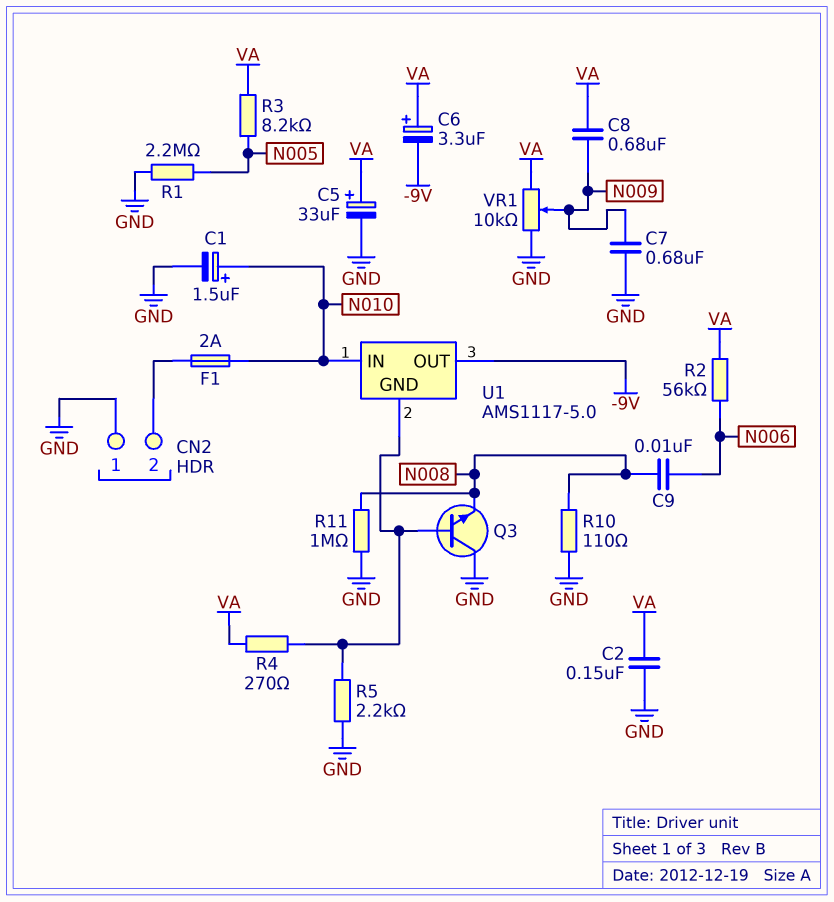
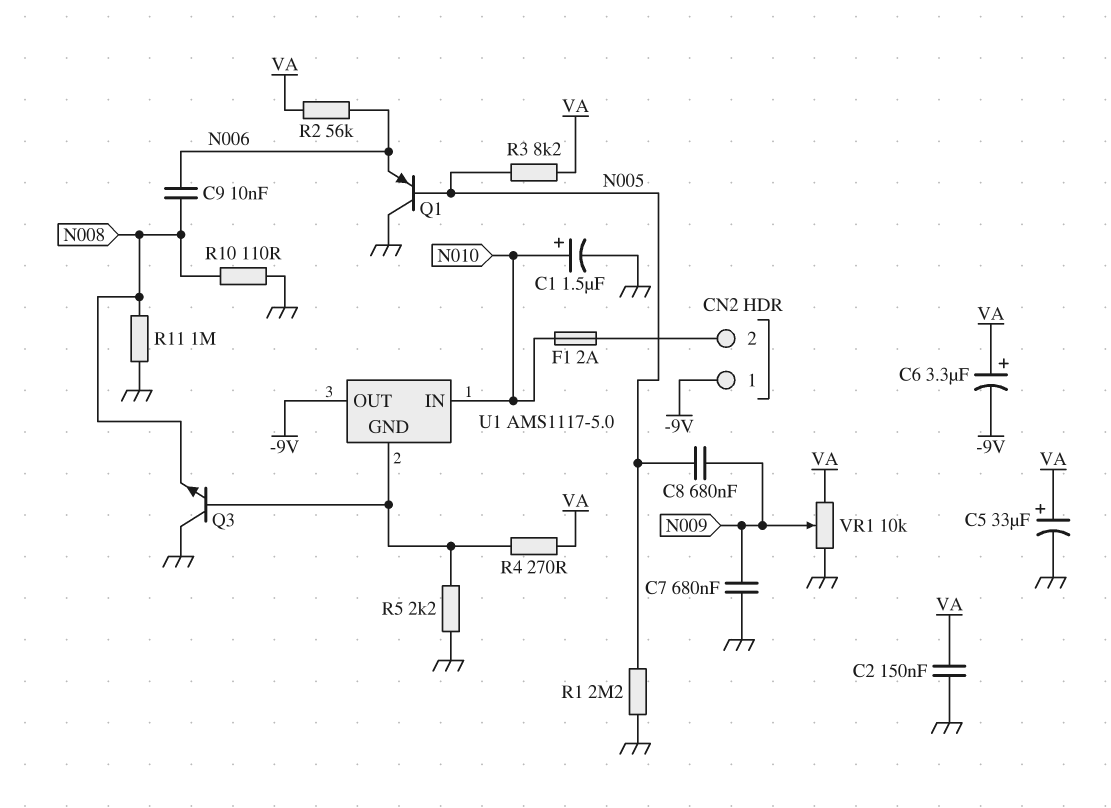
C8: 680nF (N009, VA) -> 680nF (N005, N009)
CN2 pin 1: GND -> -9V
Q1: none -> PNP (B N005, C GND, E N006)

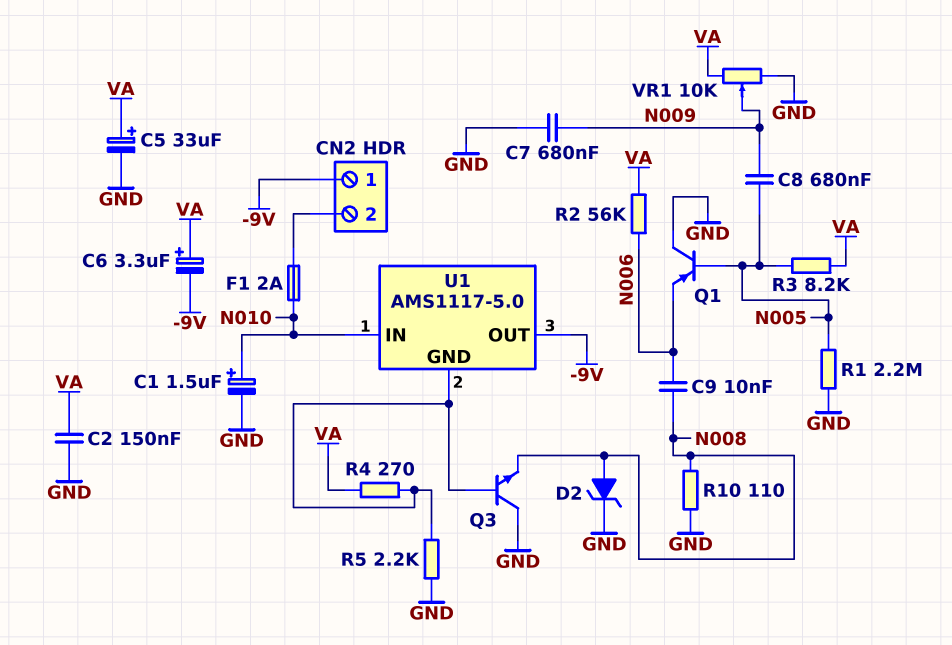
D2: none -> zener (A N008, K GND)
R11: 1M (GND, N008) -> none

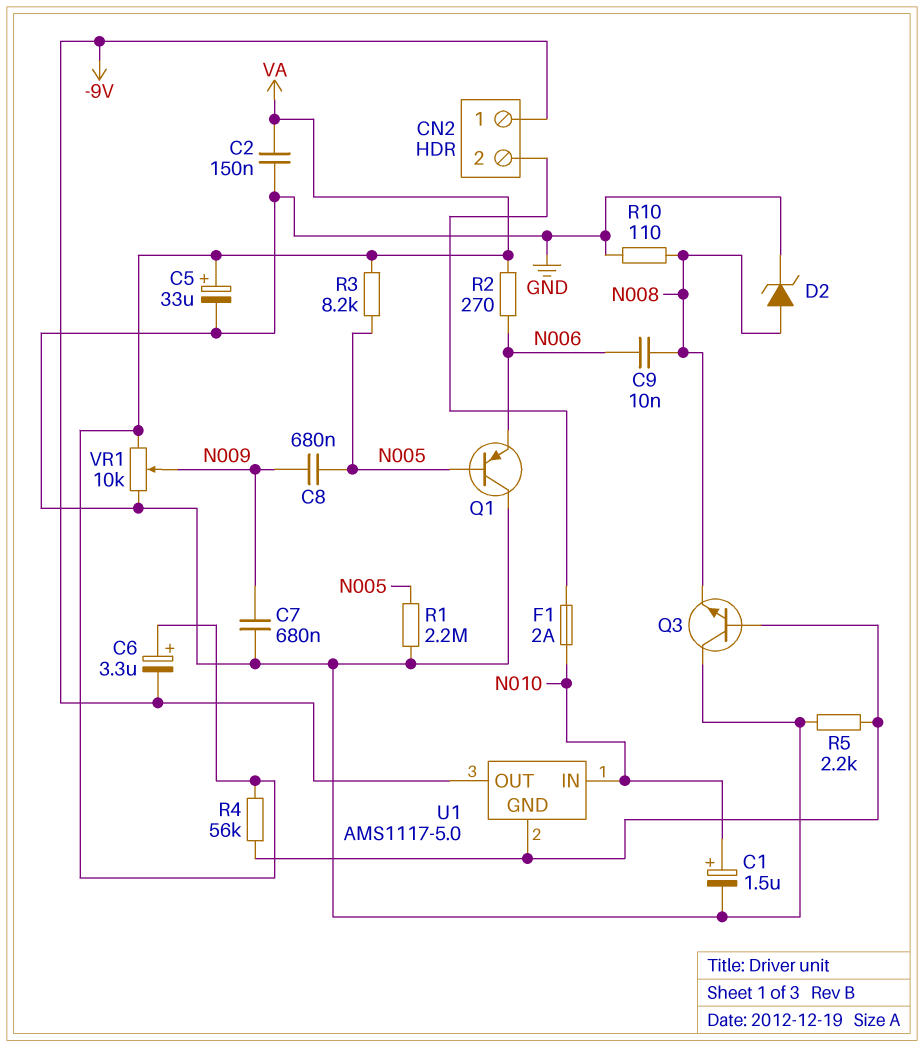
R2: 56k (N006, VA) -> 270 (N006, VA)
R4: 270 (U1/GND, VA) -> 56k (U1/GND, VA)

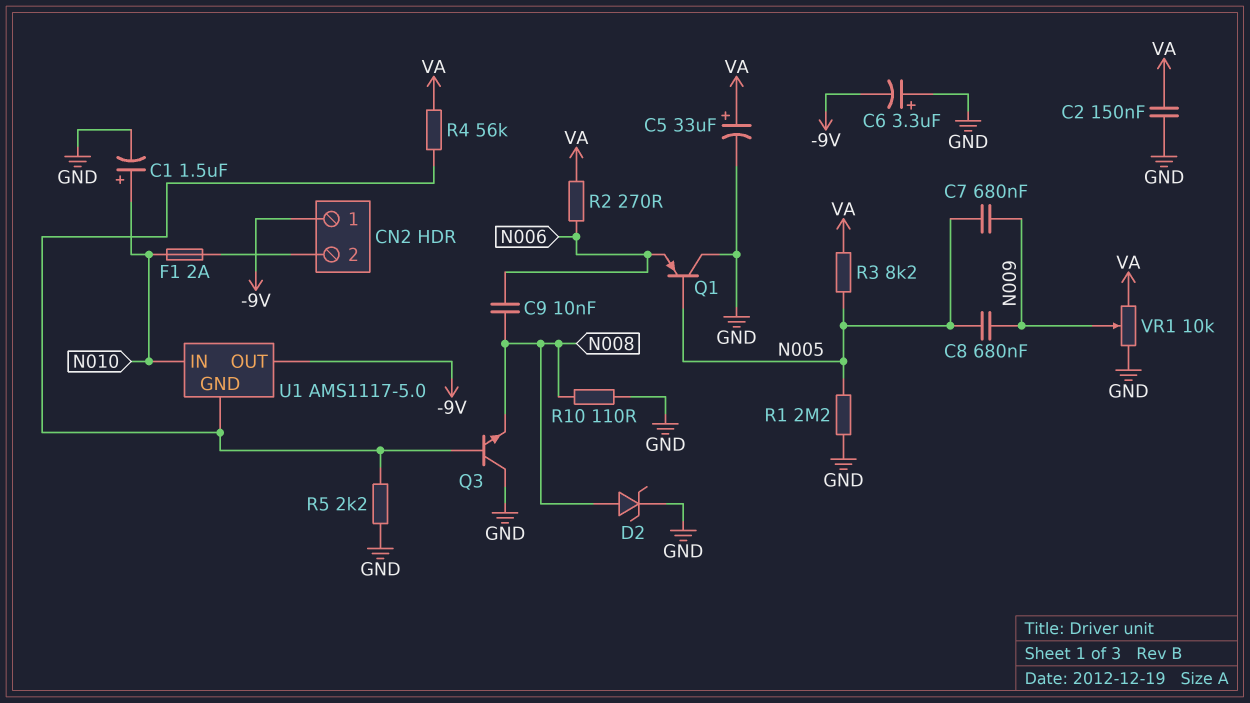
C6: 3.3uF (plus VA, minus -9V) -> 3.3uF (plus GND, minus -9V)
C7: 680nF (GND, N009) -> 680nF (N005, N009)

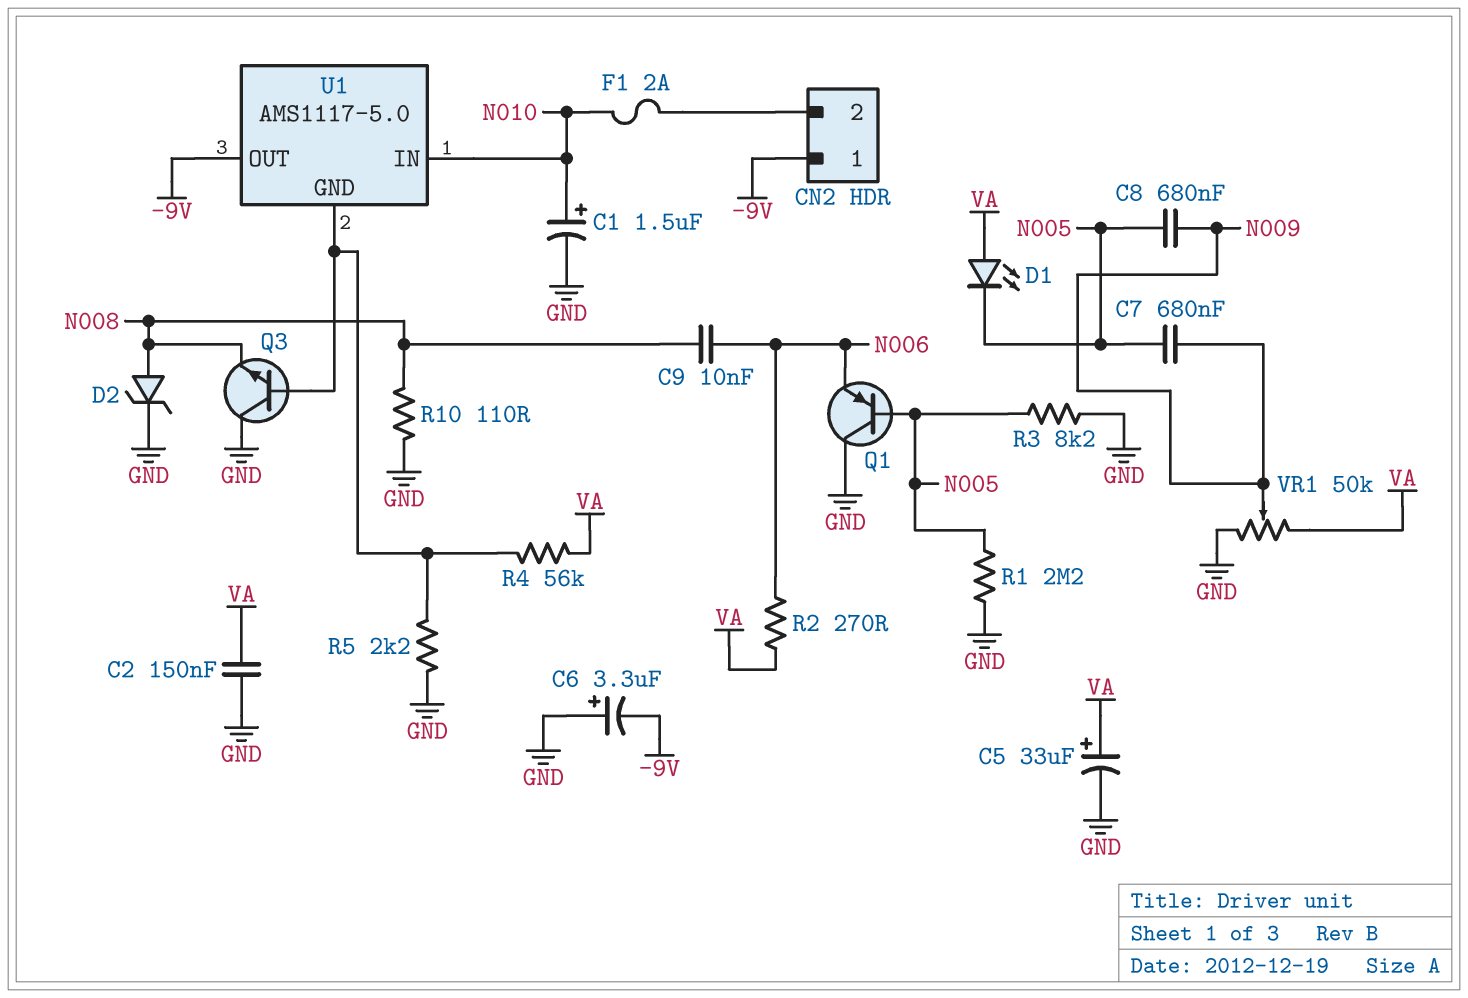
D1: none -> LED (A VA, K N005)
R3: 8.2k (N005, VA) -> 8.2k (GND, N005)
VR1: 10k (GND, VA, wiper N009) -> 50k (GND, VA, wiper N009)

